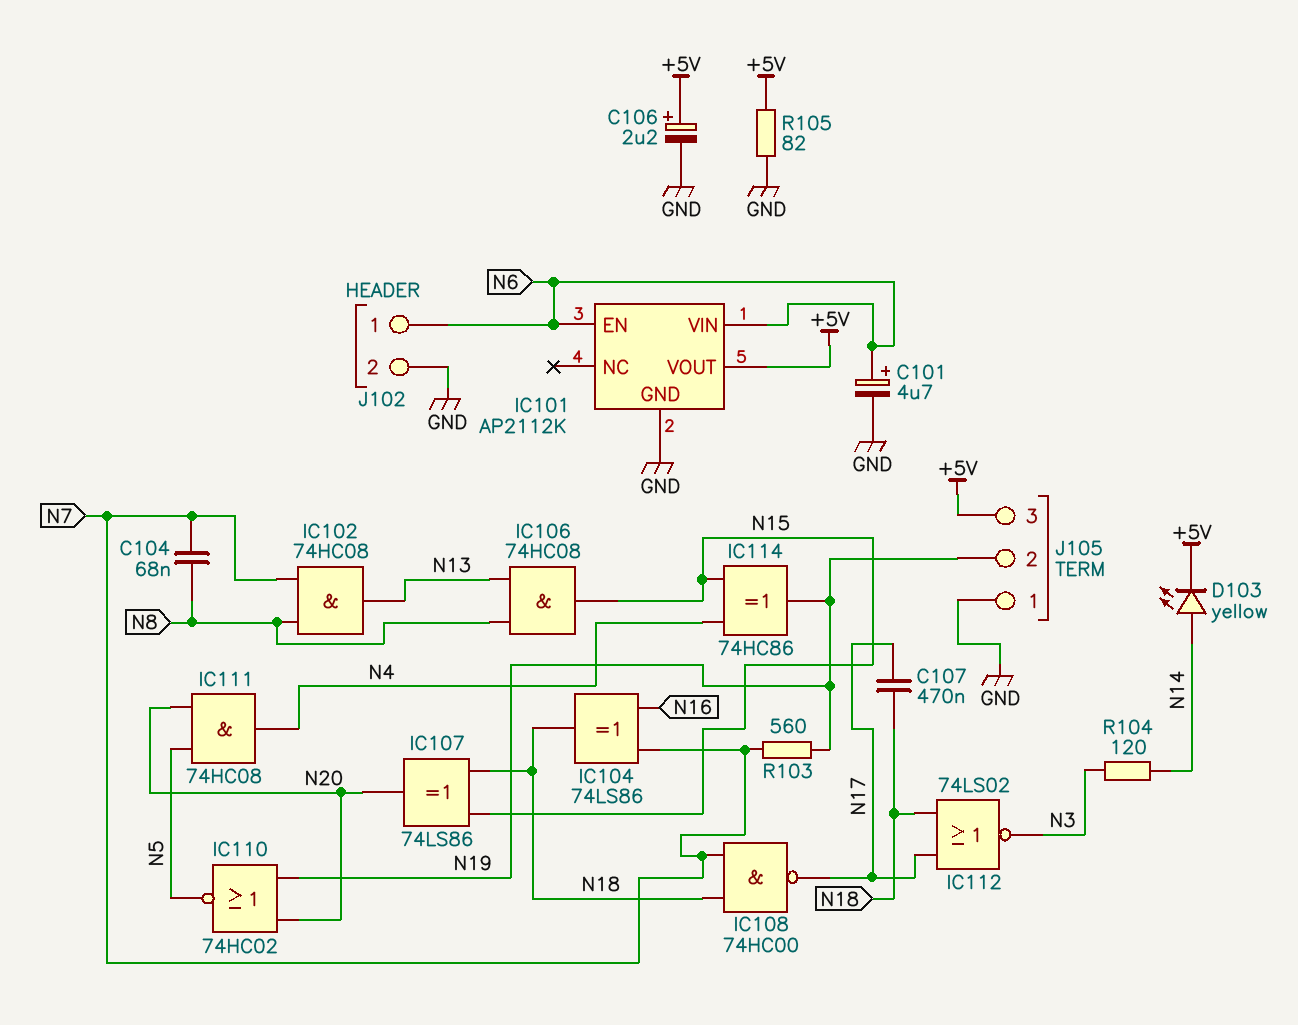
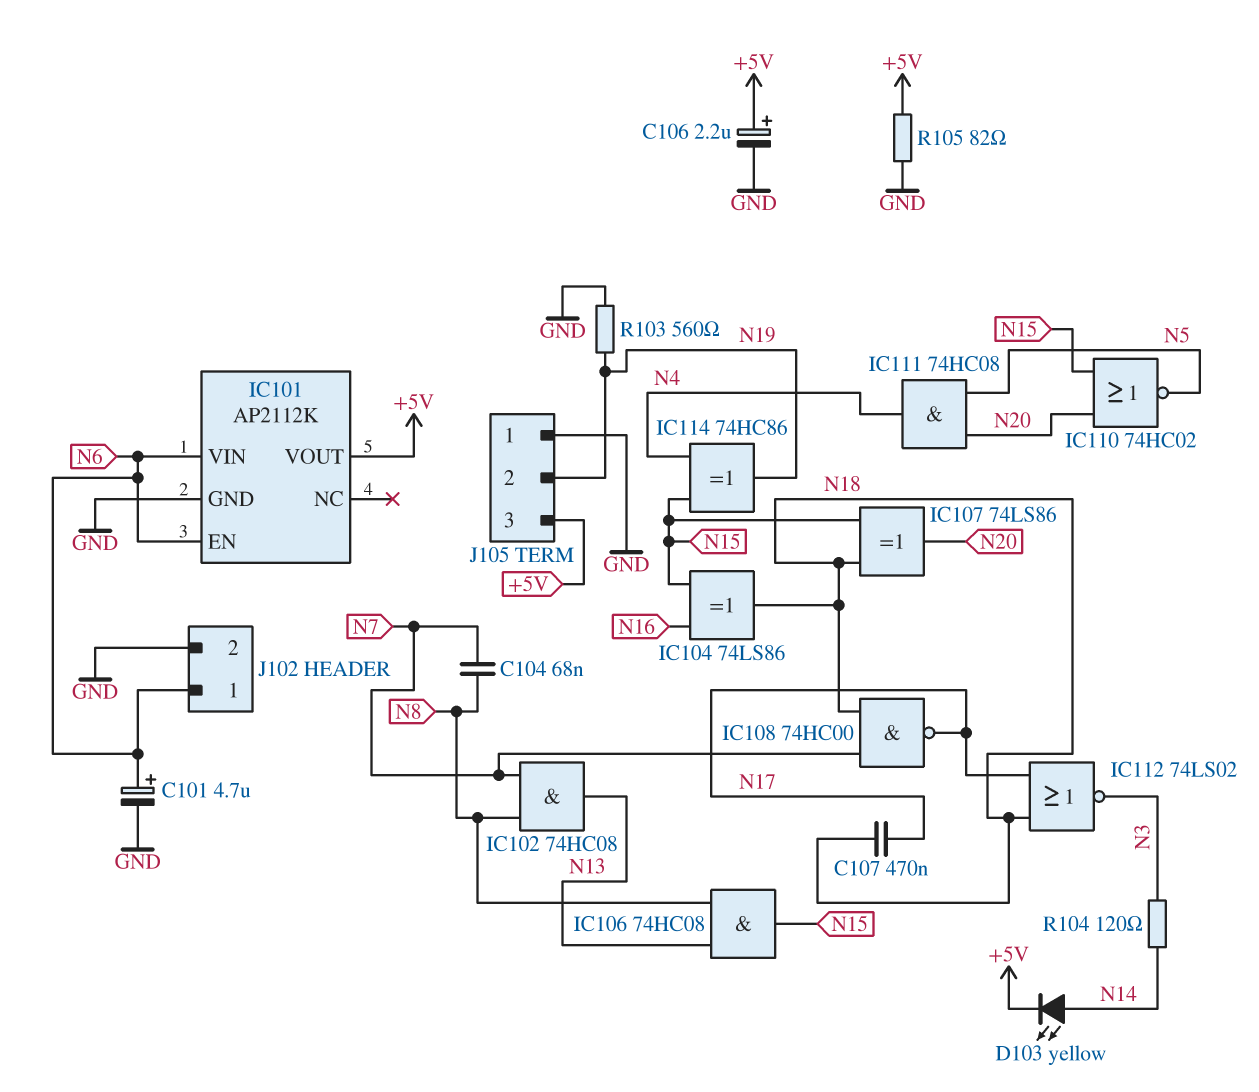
IC104: XOR 74LS86 (in N7, in N16, out N18) -> XOR 74LS86 (in N15, in N16, out N18)
IC110: NOR 74HC02 (in N19, in N20, out N5) -> NOR 74HC02 (in N15, in N20, out N5)
R103: 560 (N7, N19) -> 560 (GND, N19)

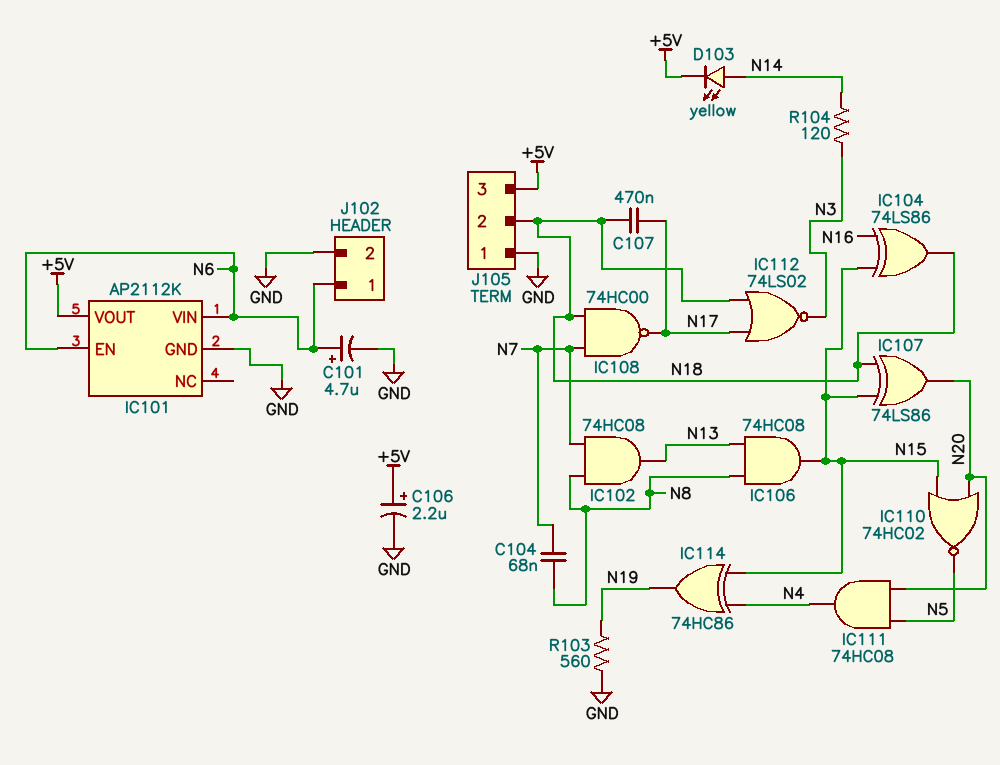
J105 pin 2: N19 -> N18
R105: 82 (+5V, GND) -> none

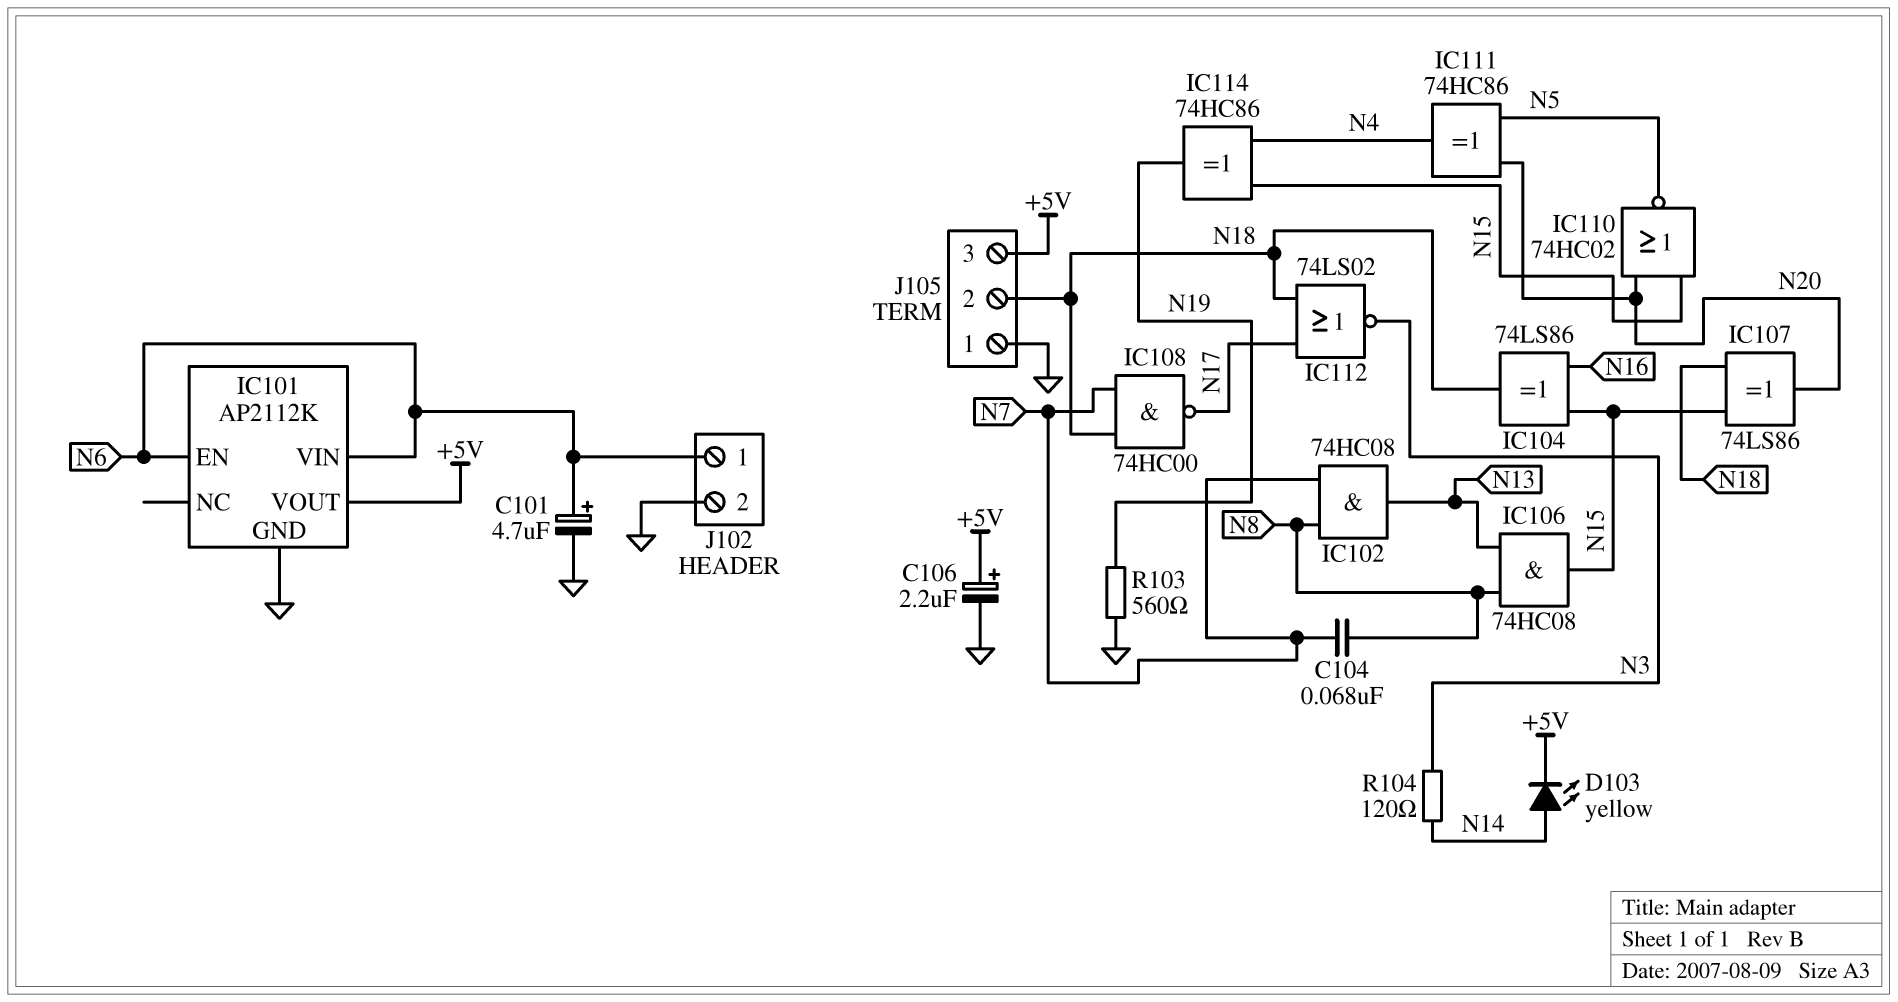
C107: 470nF (N17, N18) -> none
IC111: AND 74HC08 (in N5, in N20, out N4) -> XOR 74HC86 (in N5, in N20, out N4)

